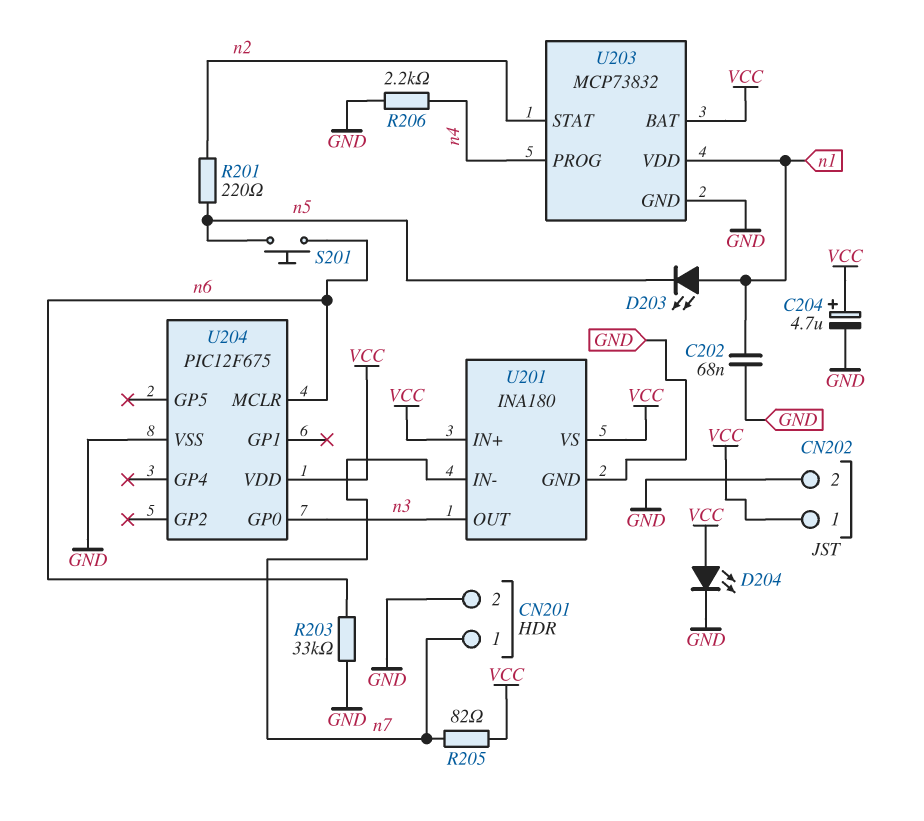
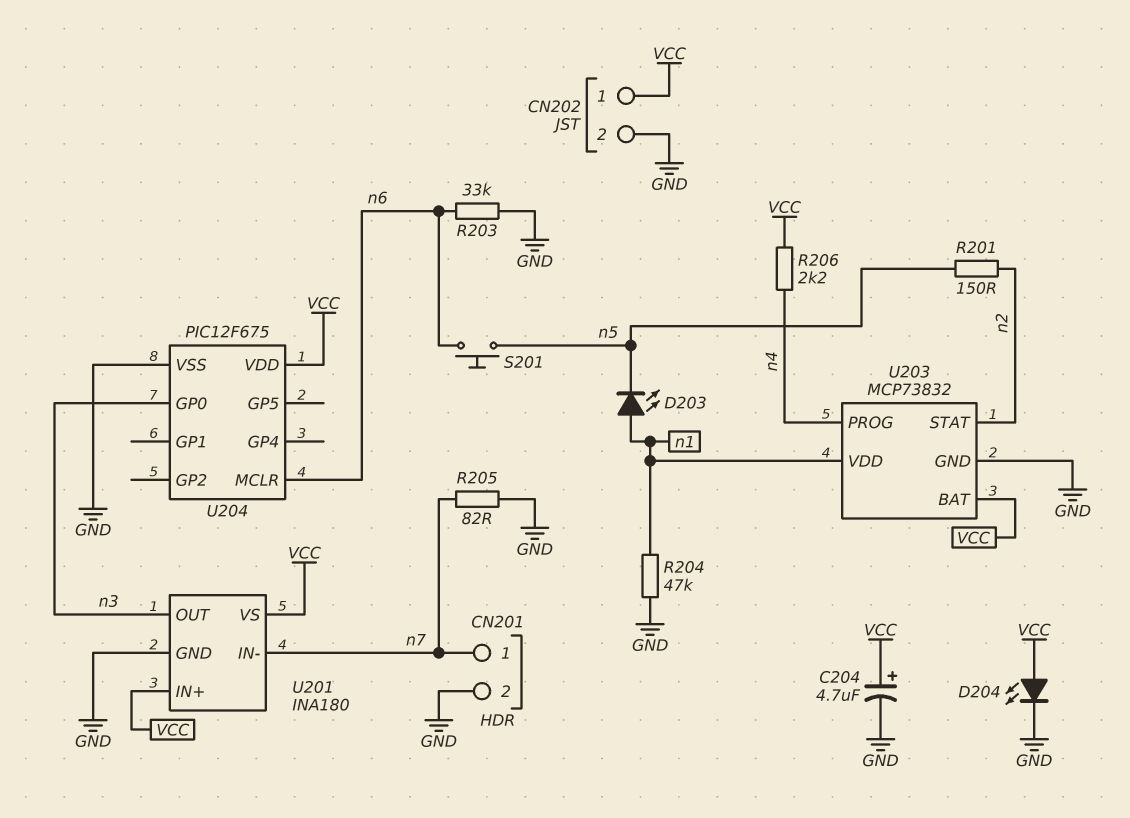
C202: 68nF (GND, n1) -> none
R201: 220 (n2, n5) -> 150 (n2, n5)
R204: none -> 47k (GND, n1)
R205: 82 (VCC, n7) -> 82 (GND, n7)
R206: 2.2k (GND, n4) -> 2.2k (VCC, n4)

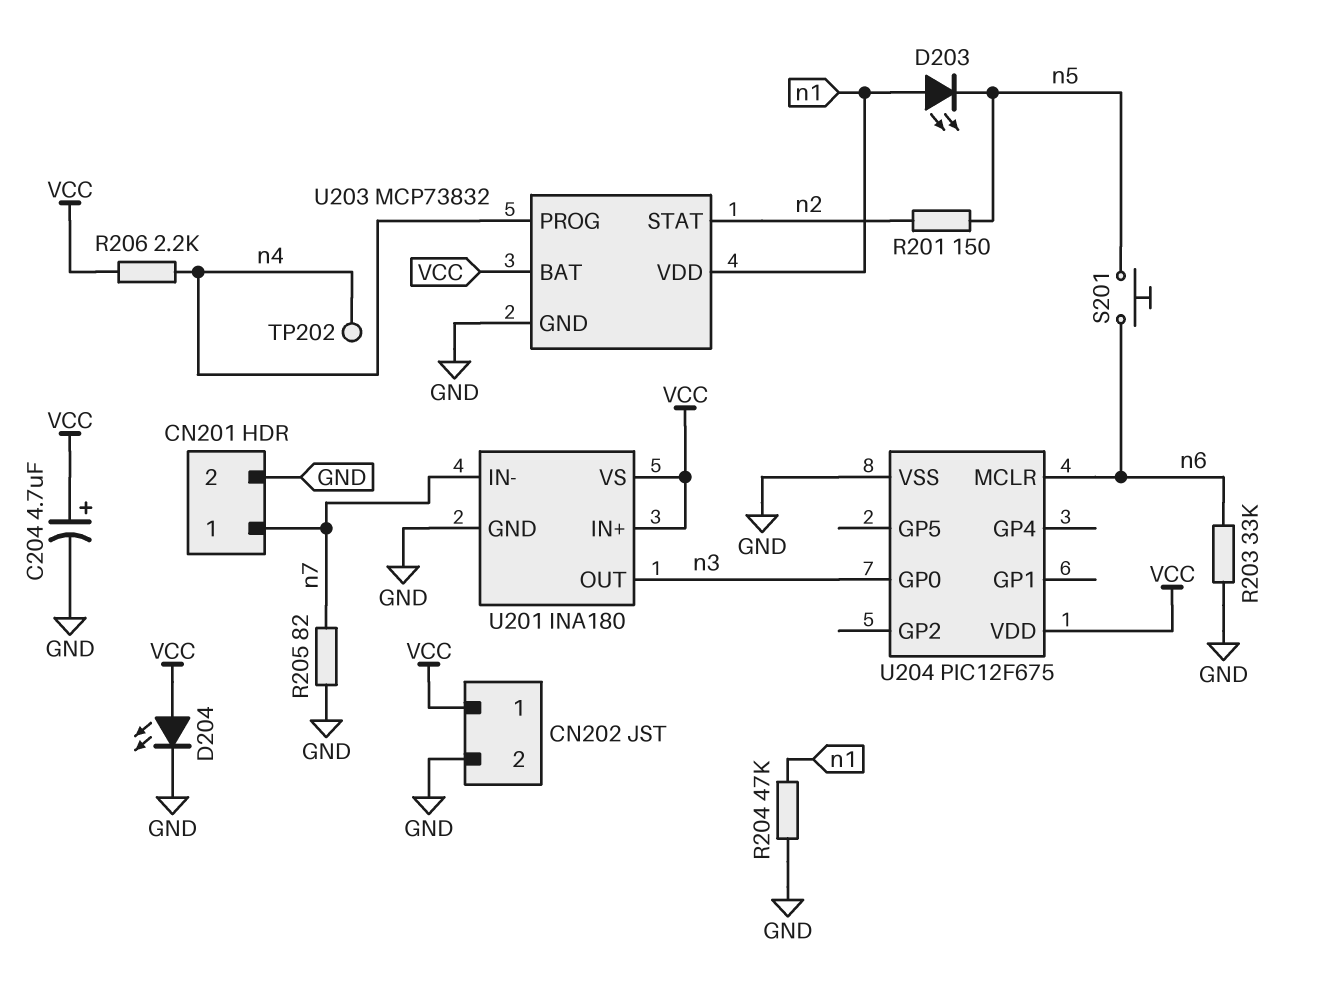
TP202: none -> test point (n4)

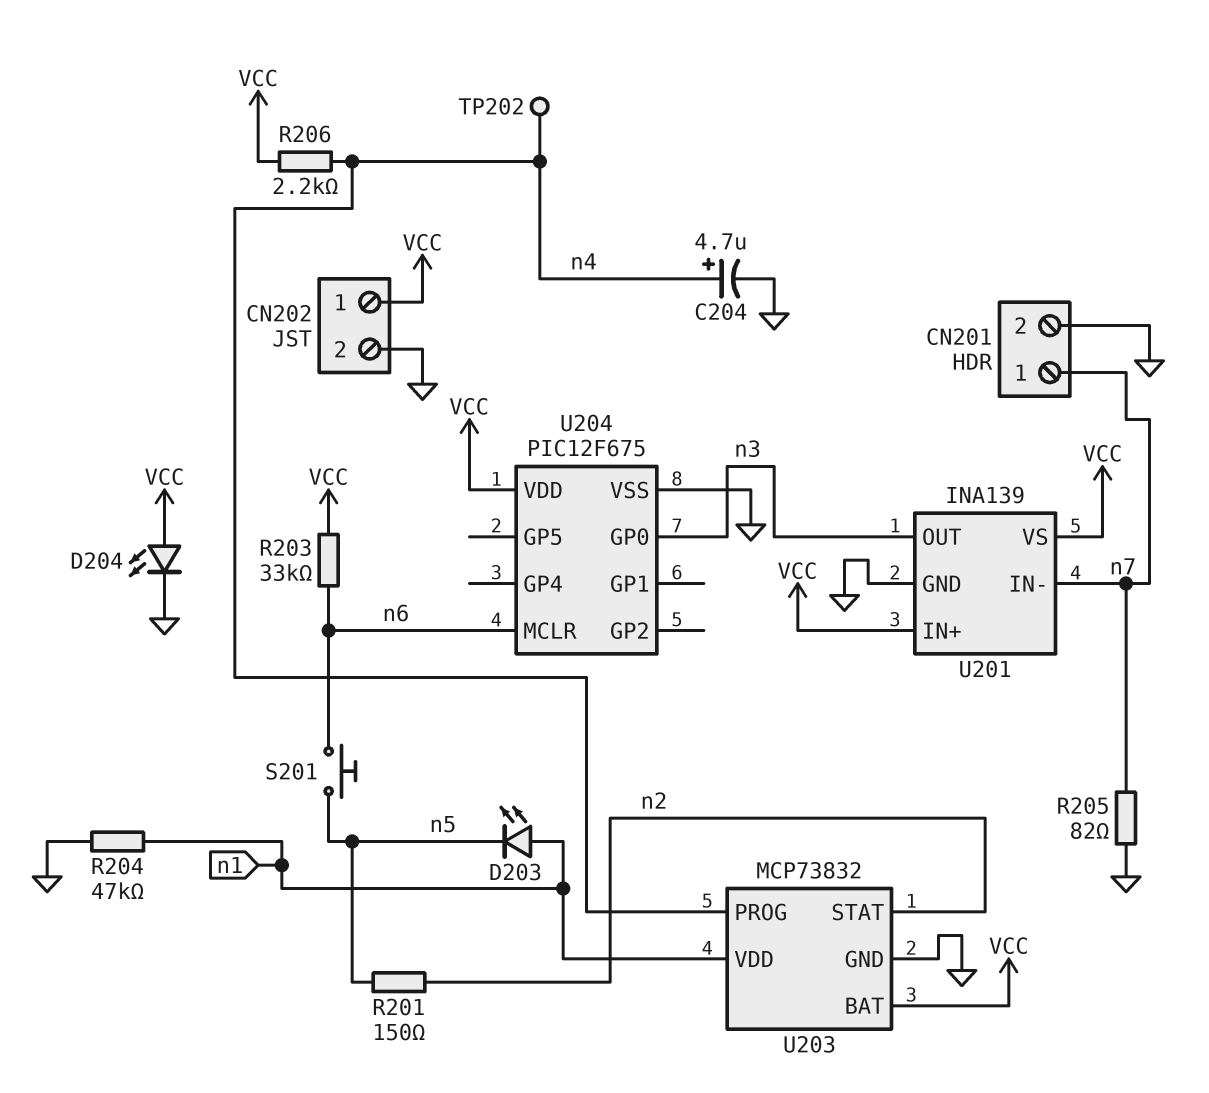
C204: 4.7uF (plus VCC, minus GND) -> 4.7uF (plus n4, minus GND)
R203: 33k (GND, n6) -> 33k (VCC, n6)
U201: INA180 -> INA139

